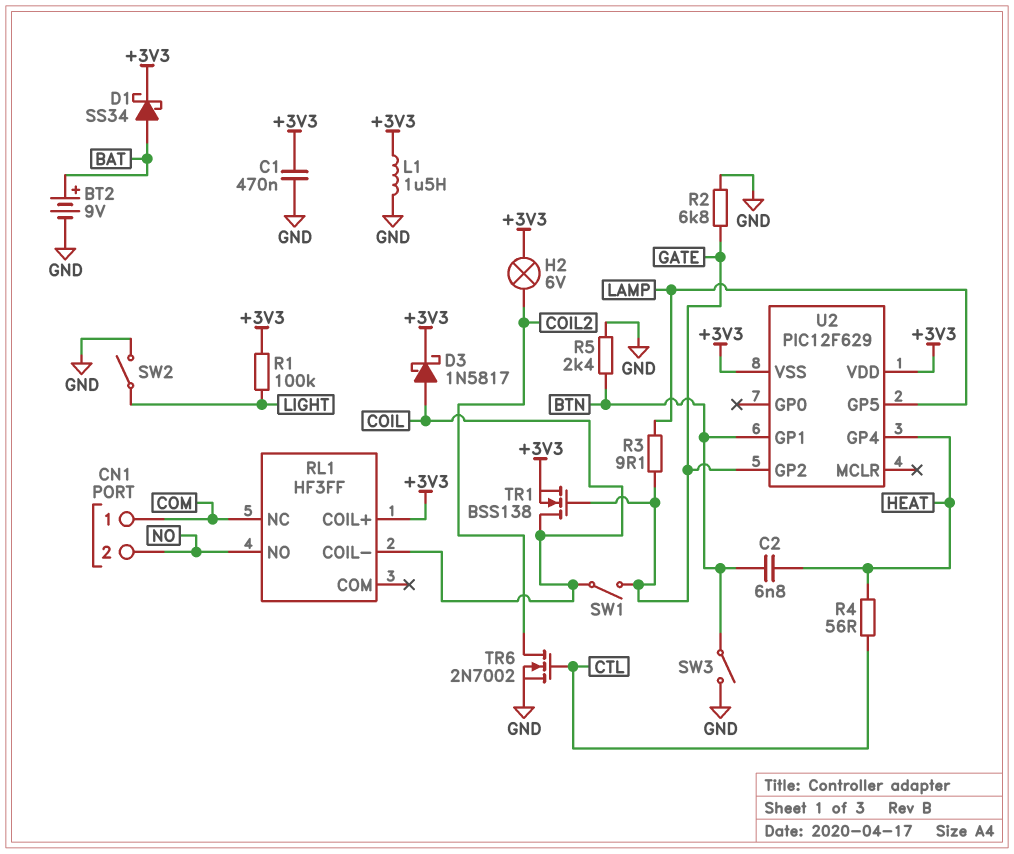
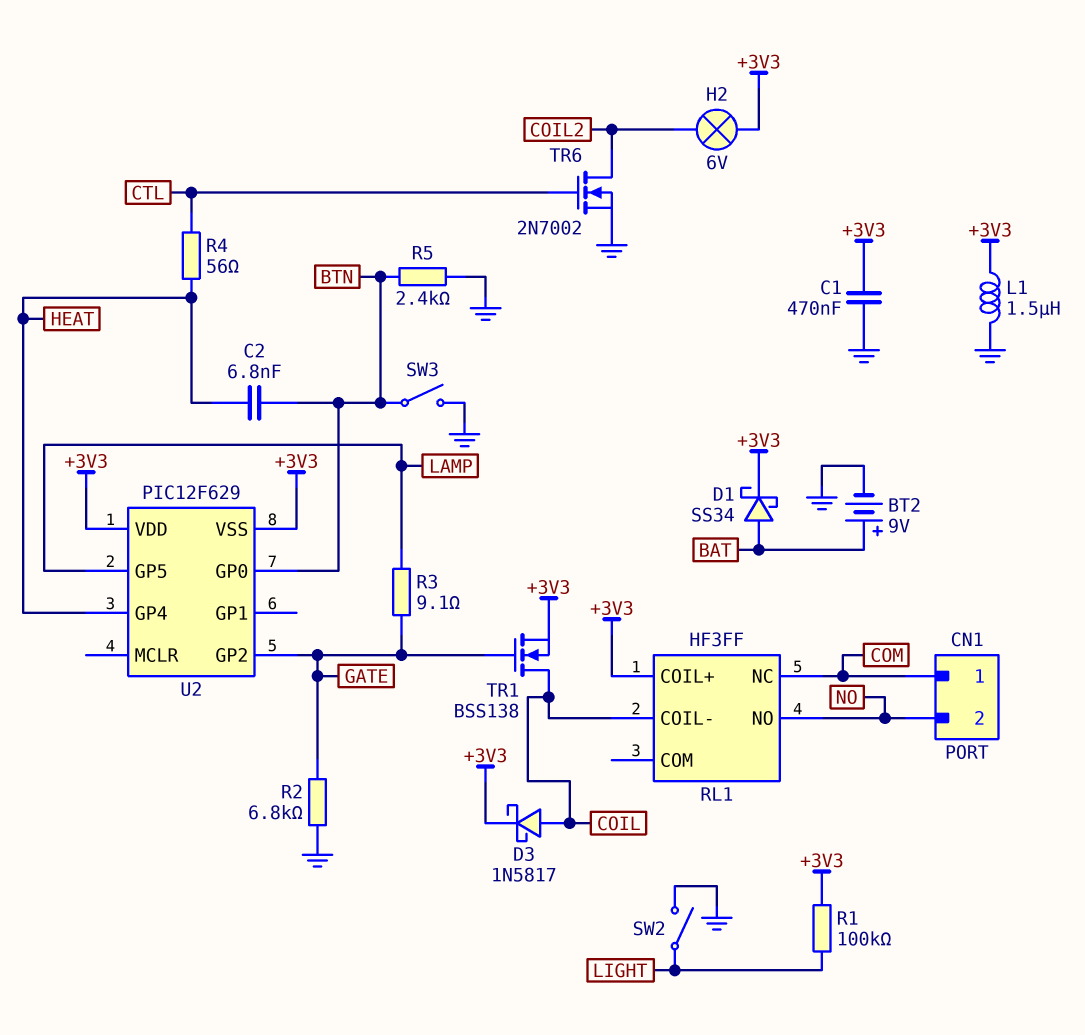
SW1: switch (COIL, GATE) -> none
U2 pin GP0: none -> BTN
U2 pin GP1: BTN -> none

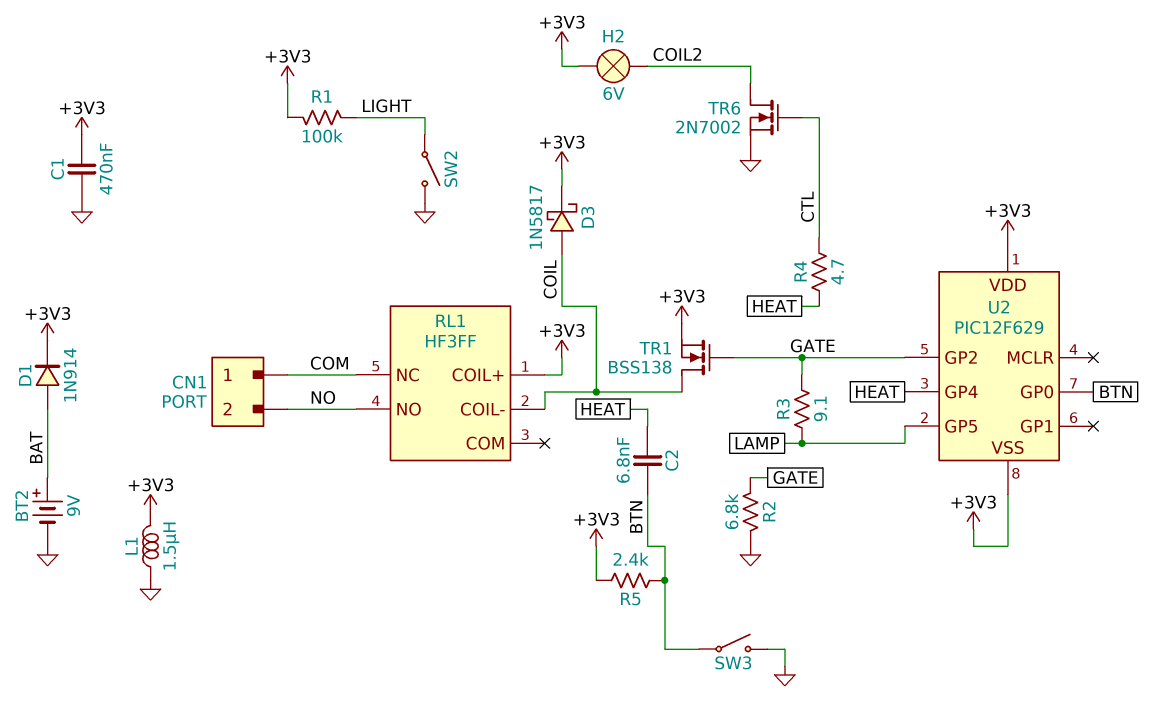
D1: schottky SS34 (A BAT, K +3V3) -> diode 1N914 (A BAT, K +3V3)
R4: 56 (CTL, HEAT) -> 4.7 (CTL, HEAT)
R5: 2.4k (BTN, GND) -> 2.4k (+3V3, BTN)

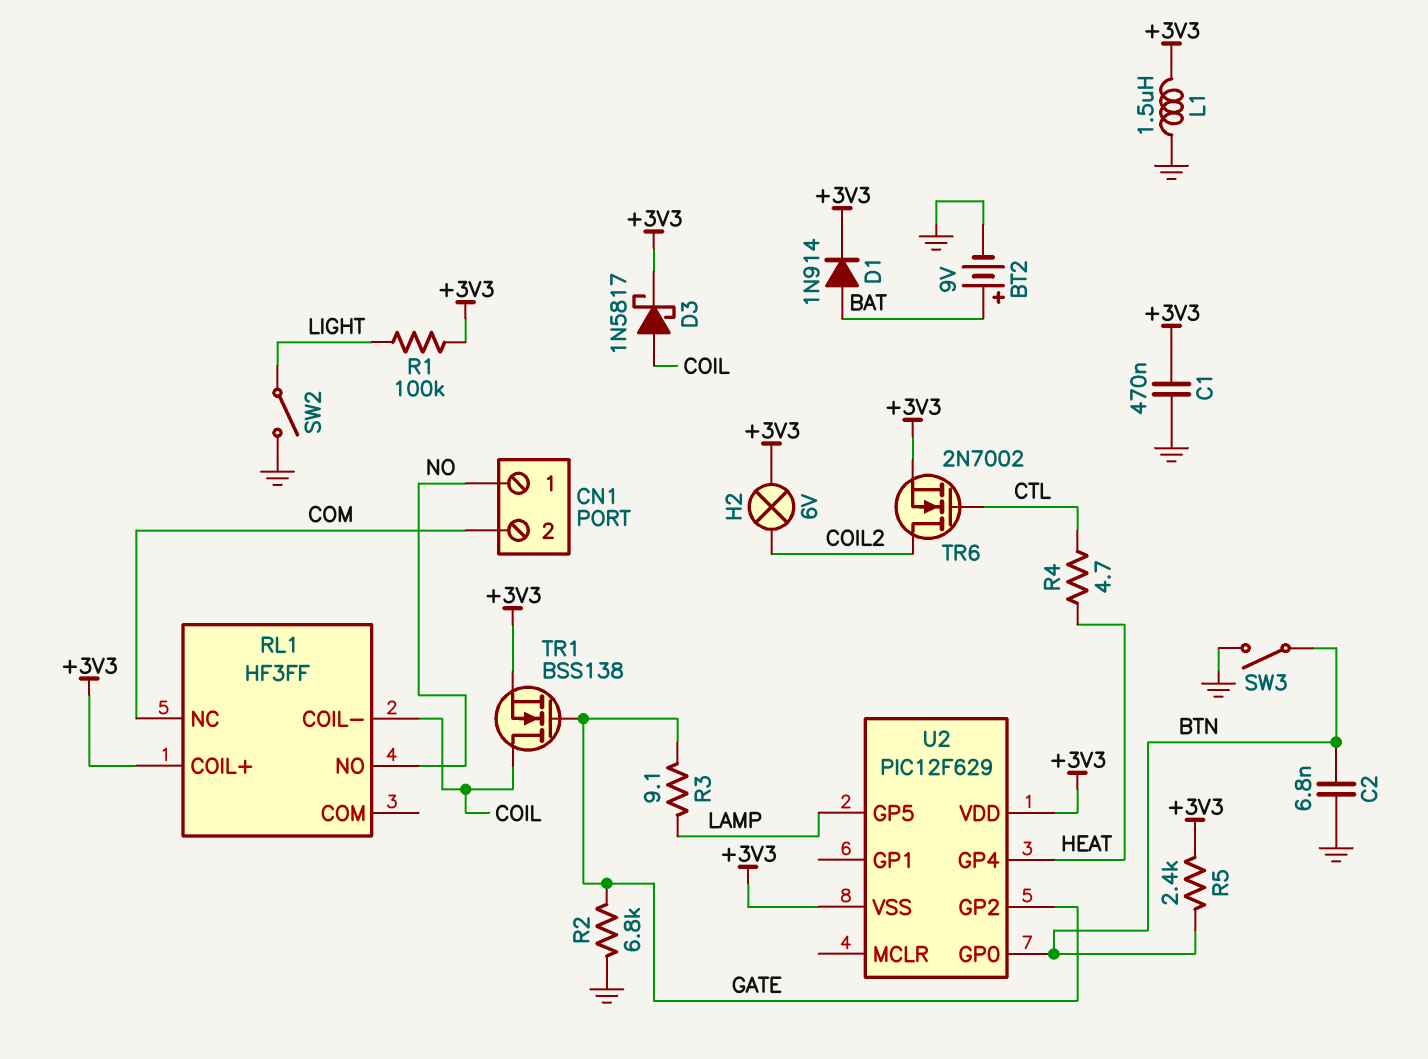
C2: 6.8nF (BTN, HEAT) -> 6.8nF (BTN, GND)
CN1 pin 1: COM -> NO
CN1 pin 2: NO -> COM
TR6: NMOS 2N7002 (G CTL, D COIL2, S GND) -> NMOS 2N7002 (G CTL, D COIL2, S +3V3)

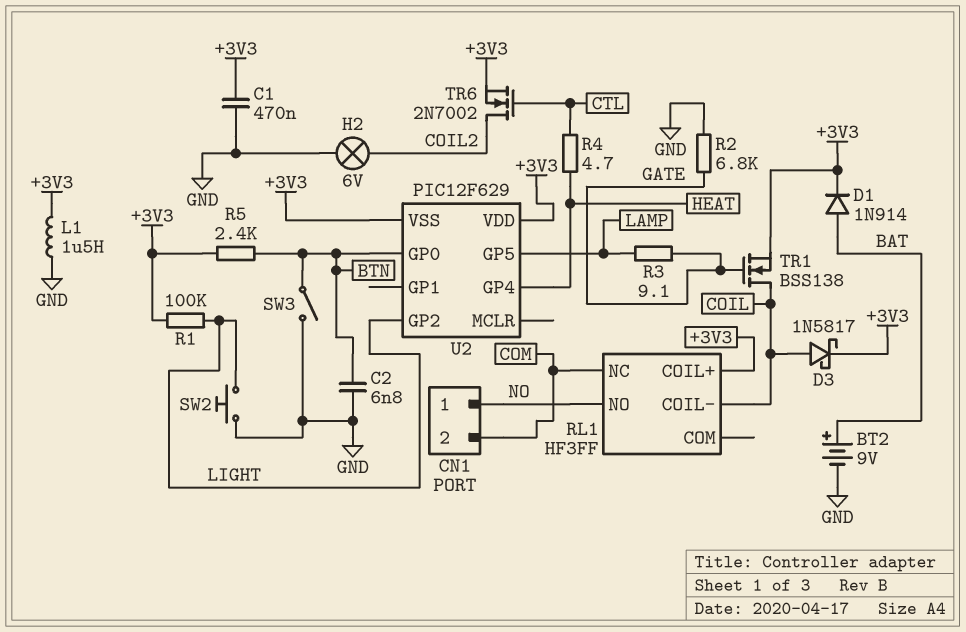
H2: lamp 6V (+3V3, COIL2) -> lamp 6V (COIL2, GND)
SW2: switch (GND, LIGHT) -> button (GND, LIGHT)
U2 pin GP2: GATE -> LIGHT

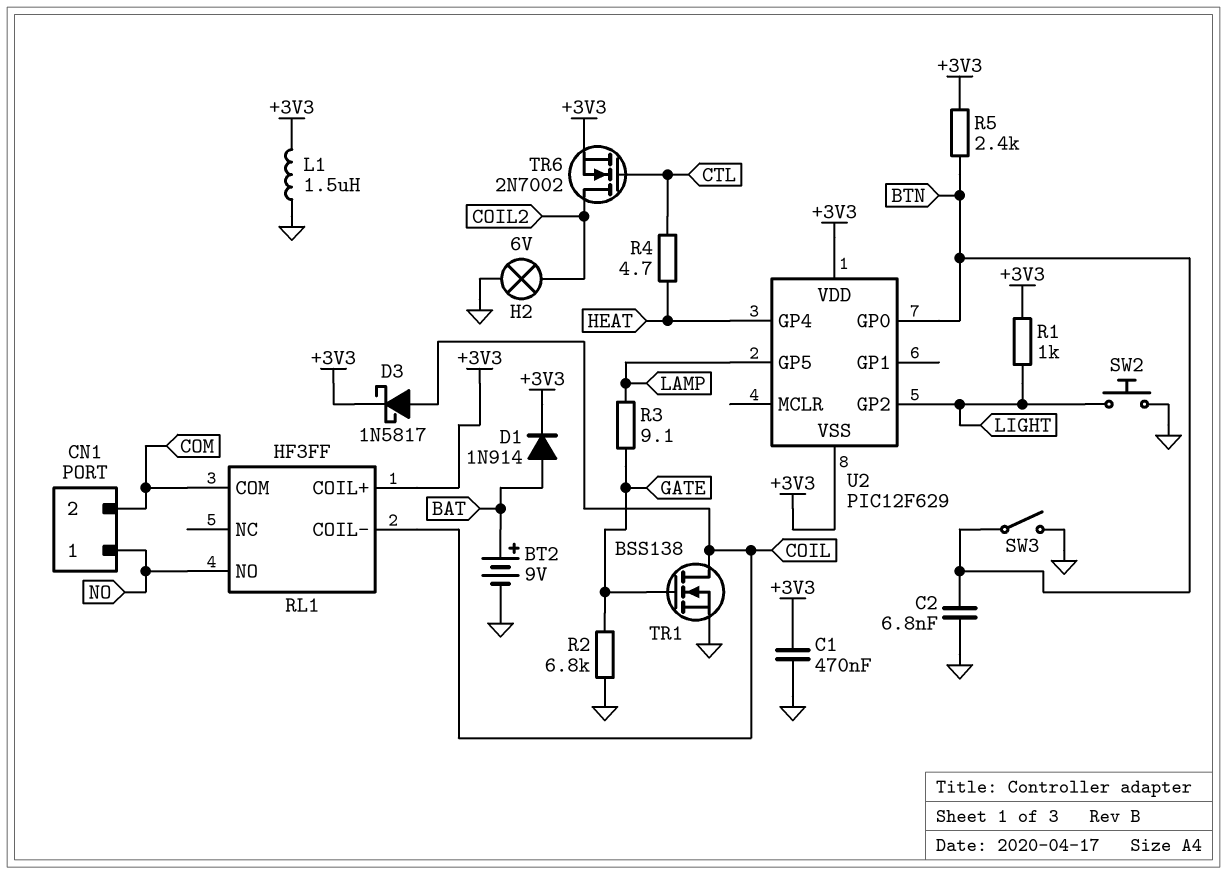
R1: 100k (+3V3, LIGHT) -> 1k (+3V3, LIGHT)
RL1 pin COM: none -> COM
RL1 pin NC: COM -> none
TR1: NMOS BSS138 (G GATE, D COIL, S +3V3) -> NMOS BSS138 (G GATE, D COIL, S GND)

